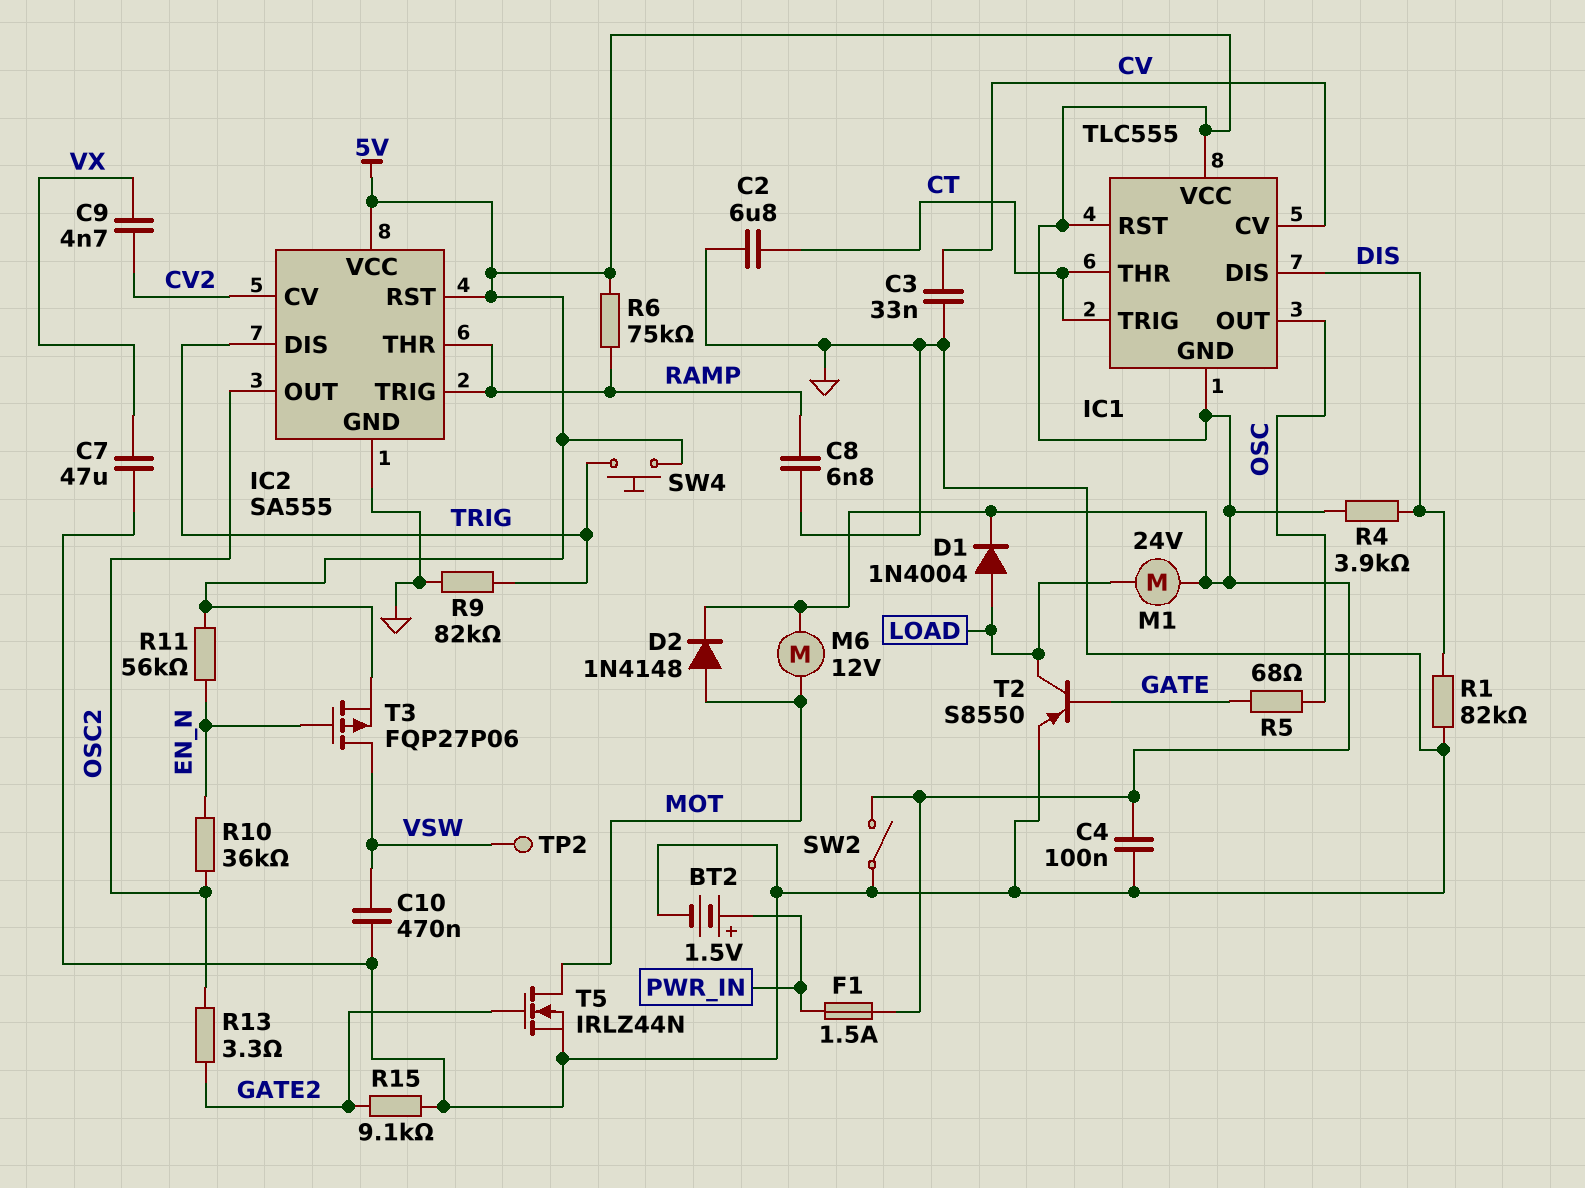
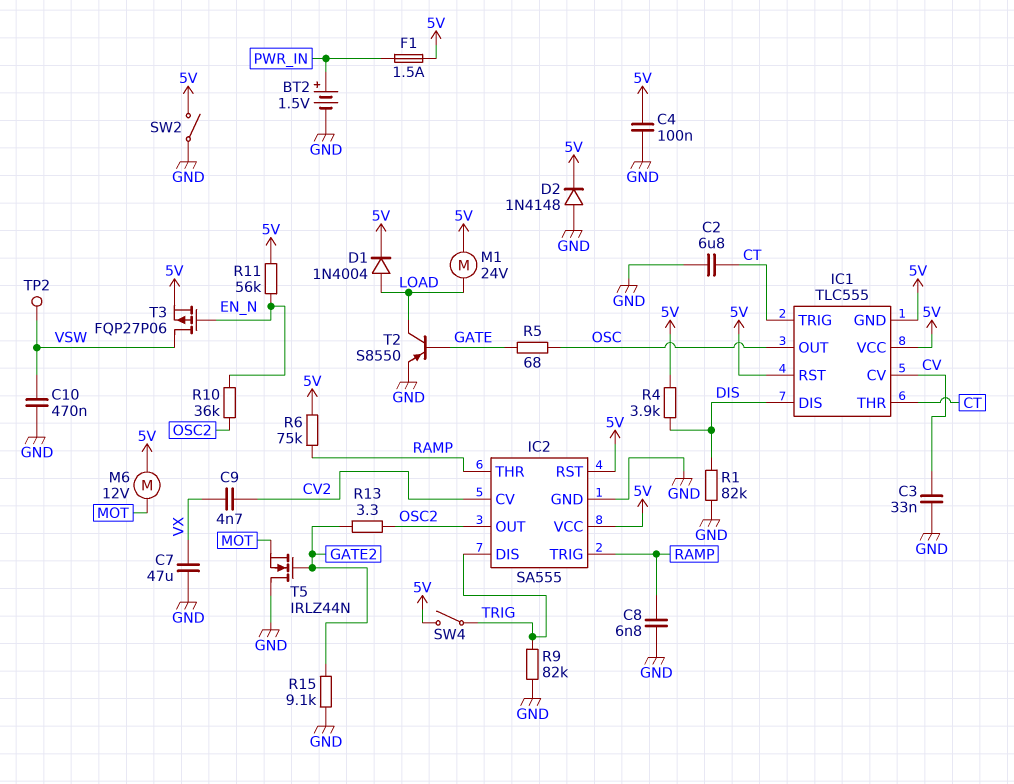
D2: diode 1N4148 (A MOT, K 5V) -> diode 1N4148 (A GND, K 5V)
SW4: button (5V, TRIG) -> switch (5V, TRIG)
T5: NMOS IRLZ44N (G GATE2, D MOT, S GND) -> NMOS IRLZ44N (G GATE2, D GND, S MOT)

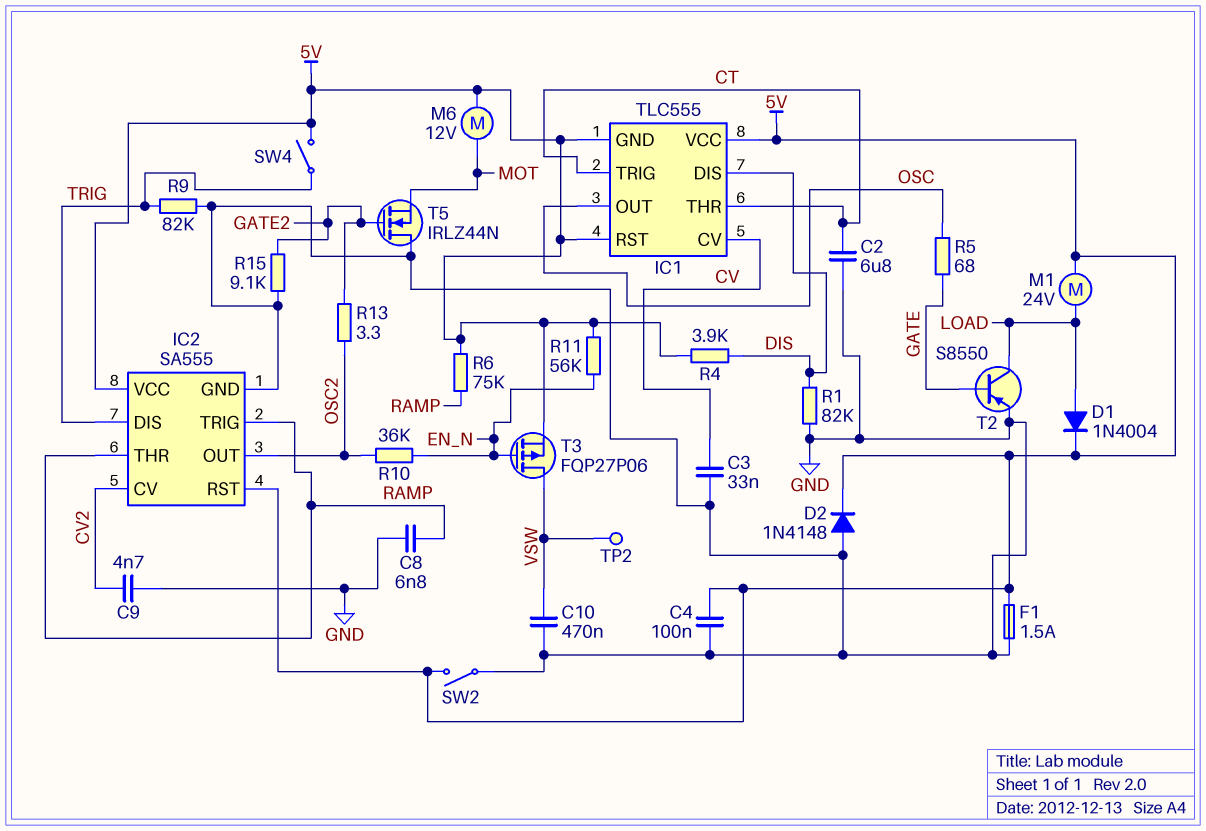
BT2: 1.5V (plus PWR_IN, minus GND) -> none
C7: 47uF (GND, VX) -> none
C9: 4.7nF (CV2, VX) -> 4.7nF (CV2, GND)
F1: 1.5A (5V, PWR_IN) -> 1.5A (5V, GND)

